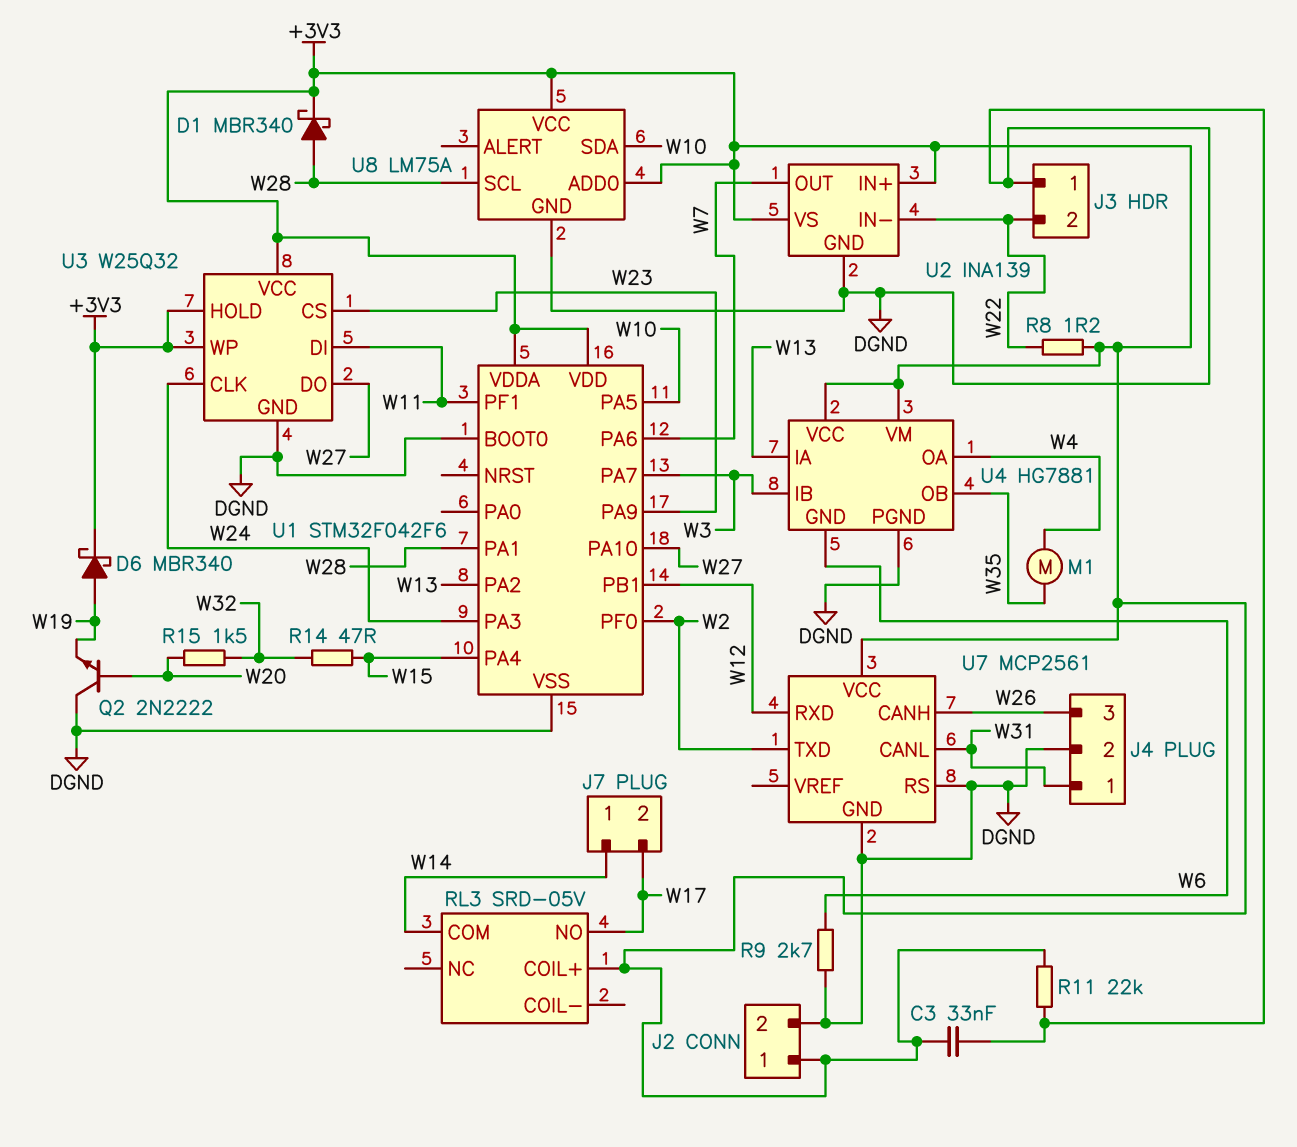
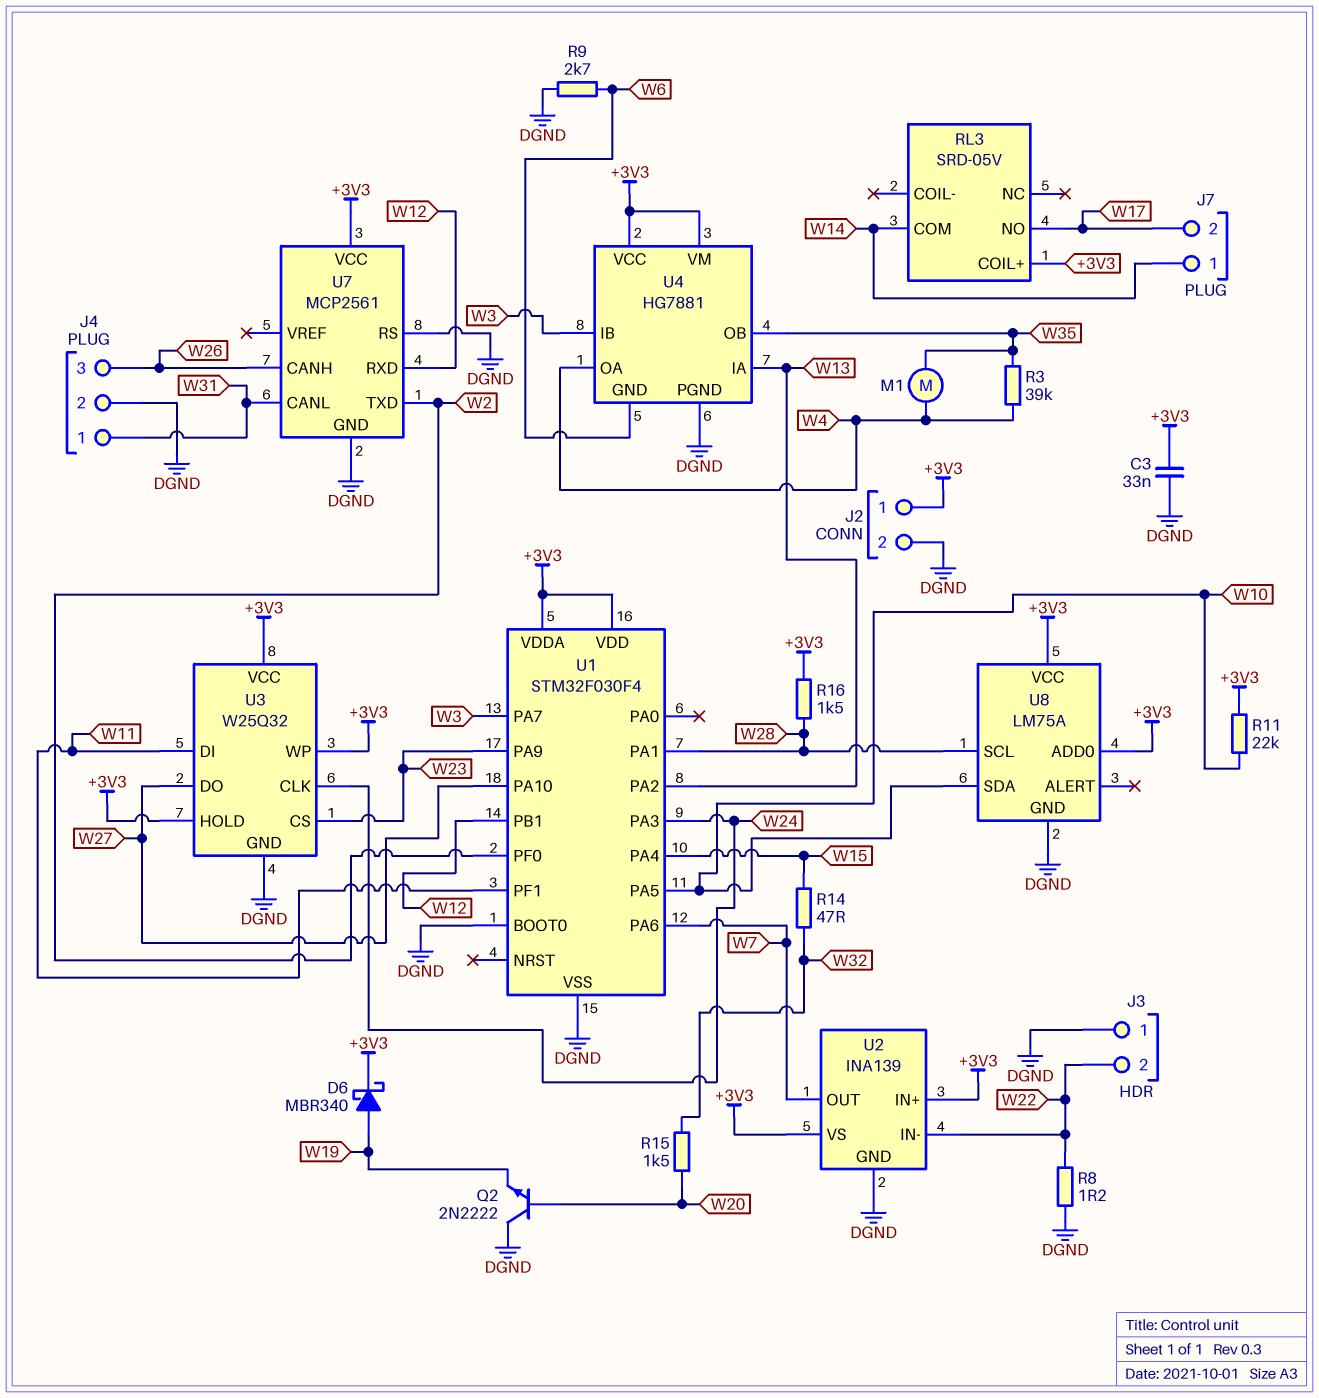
D1: schottky MBR340 (A W28, K +3V3) -> none
R3: none -> 39k (W4, W35)
R8: 1.2 (+3V3, W22) -> 1.2 (DGND, W22)
R11: 22k (+3V3, DGND) -> 22k (+3V3, W10)
R16: none -> 1.5k (+3V3, W28)
U1: STM32F042F6 -> STM32F030F4

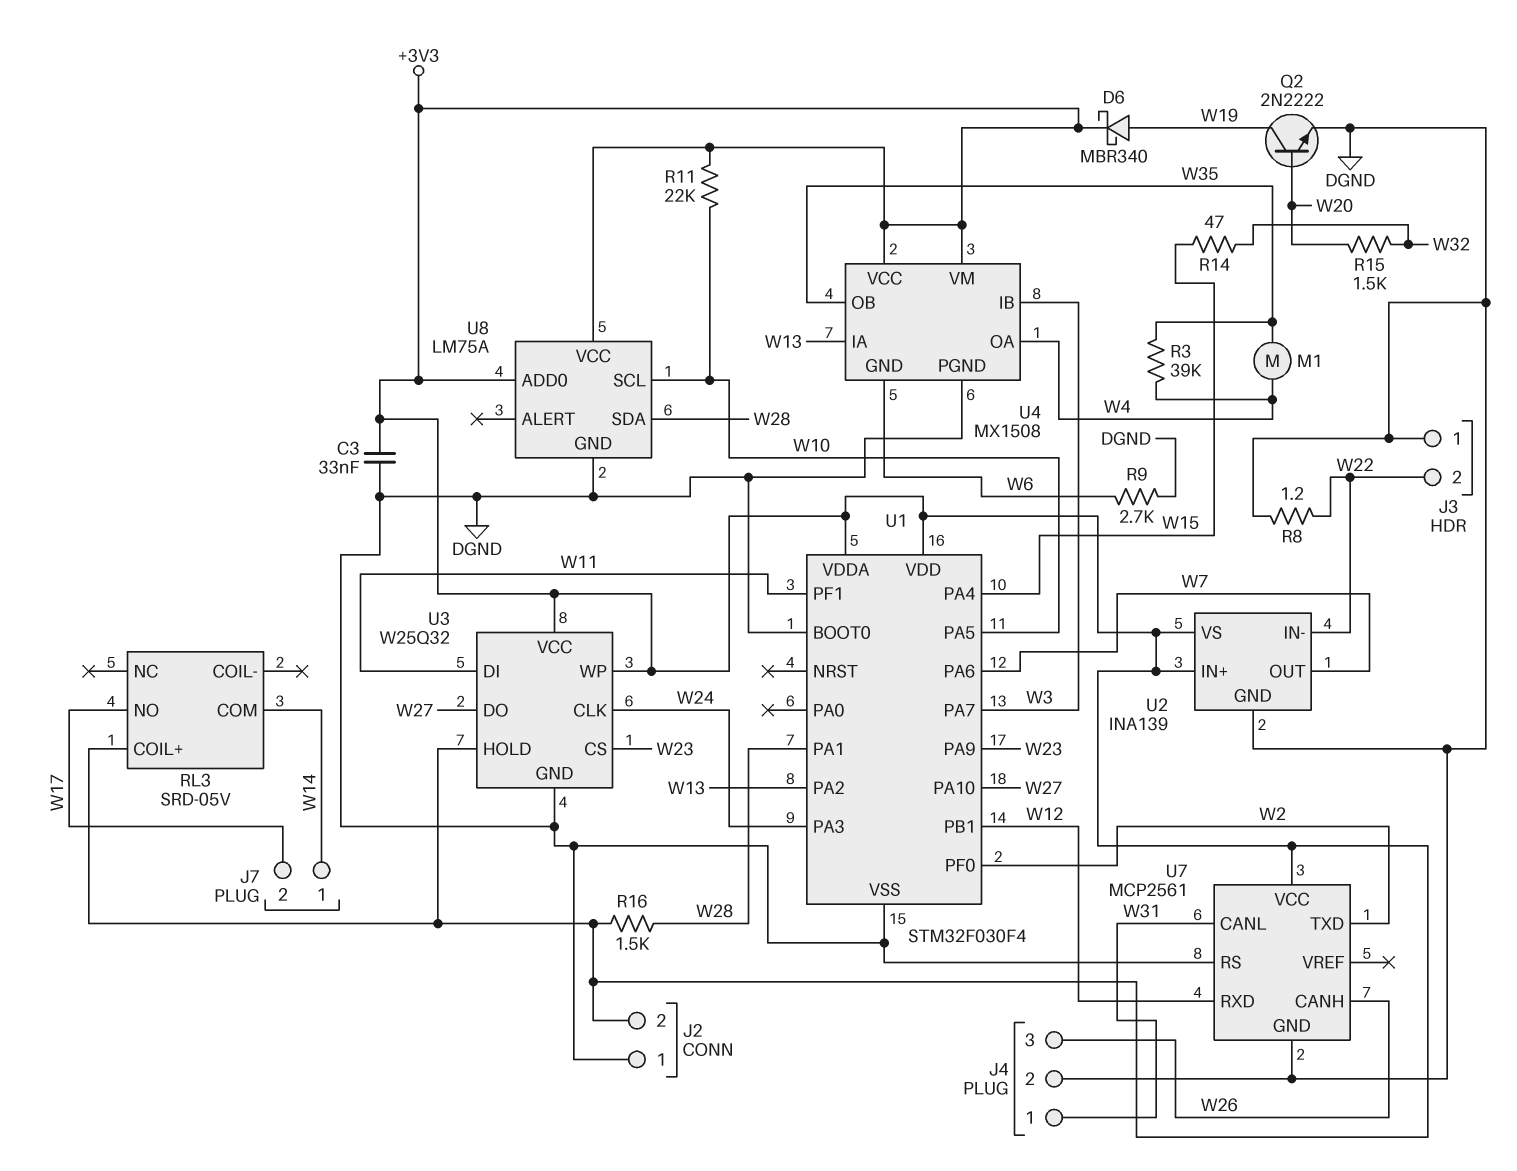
J2 pin 1: +3V3 -> DGND
J2 pin 2: DGND -> +3V3
Q2: NPN 2N2222 (B W20, C DGND, E W19) -> NPN 2N2222 (B W20, C W19, E DGND)
U4: HG7881 -> MX1508
U8 pin SCL: W28 -> W10
U8 pin SDA: W10 -> W28

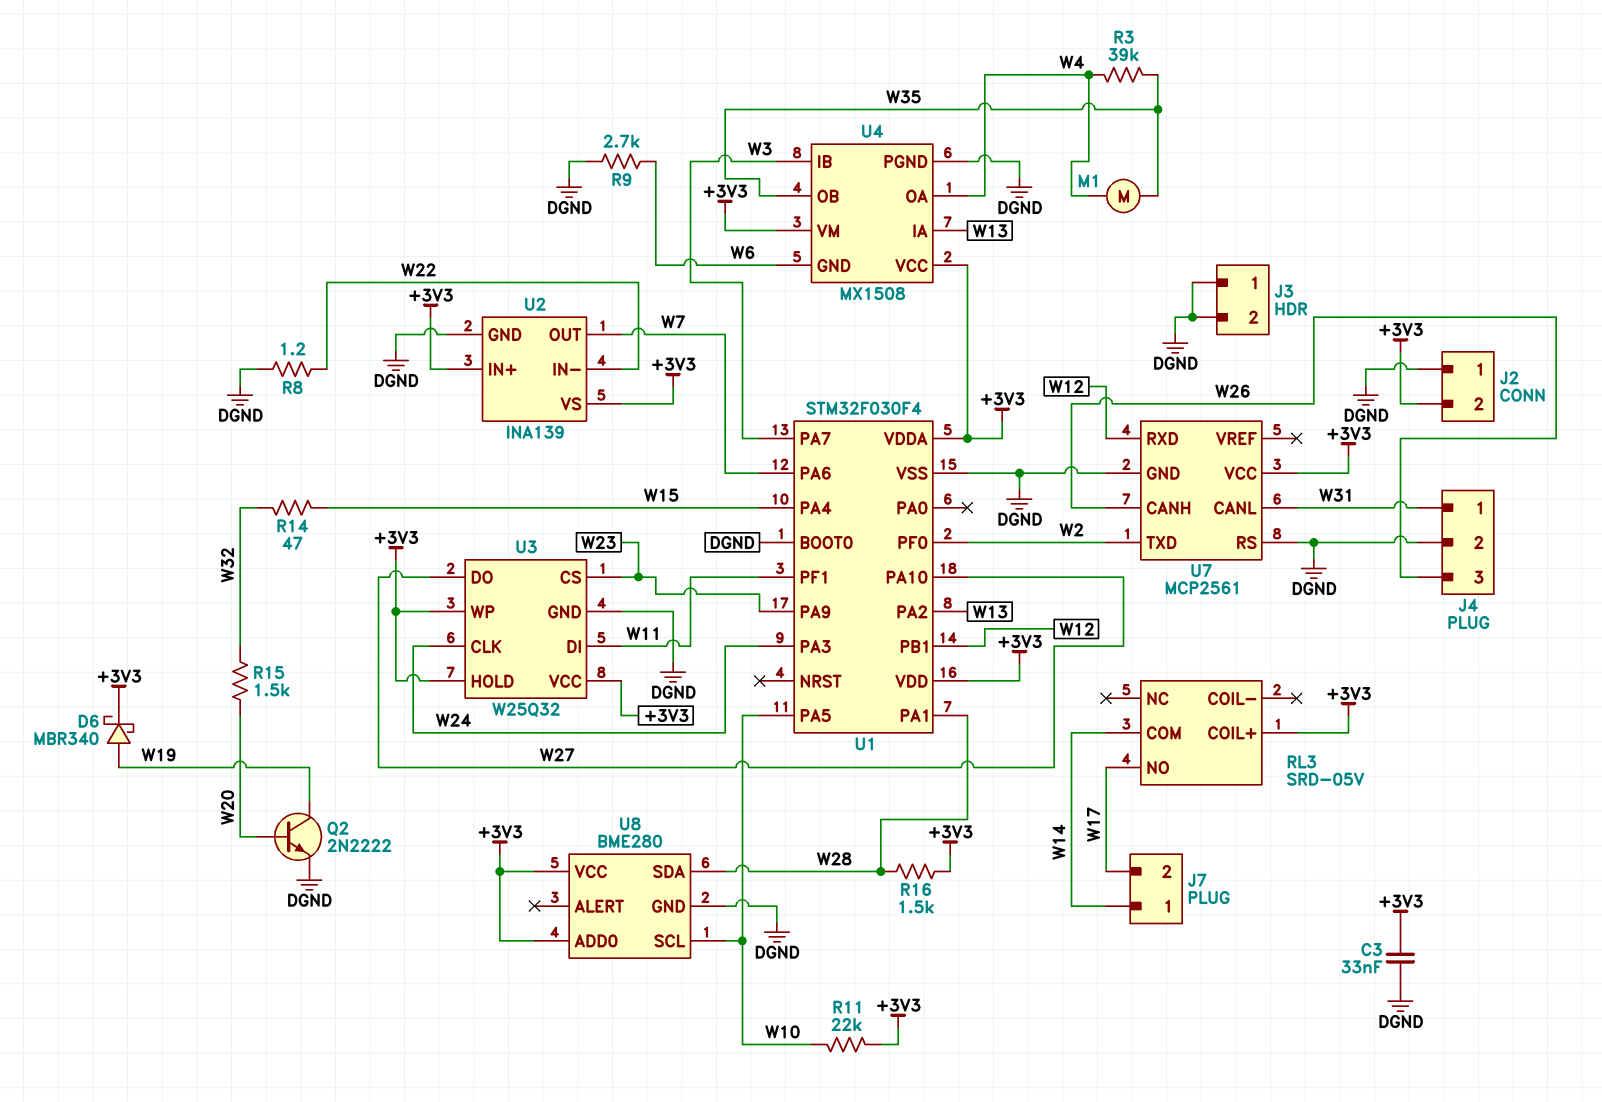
J3 pin 2: W22 -> DGND
U8: LM75A -> BME280

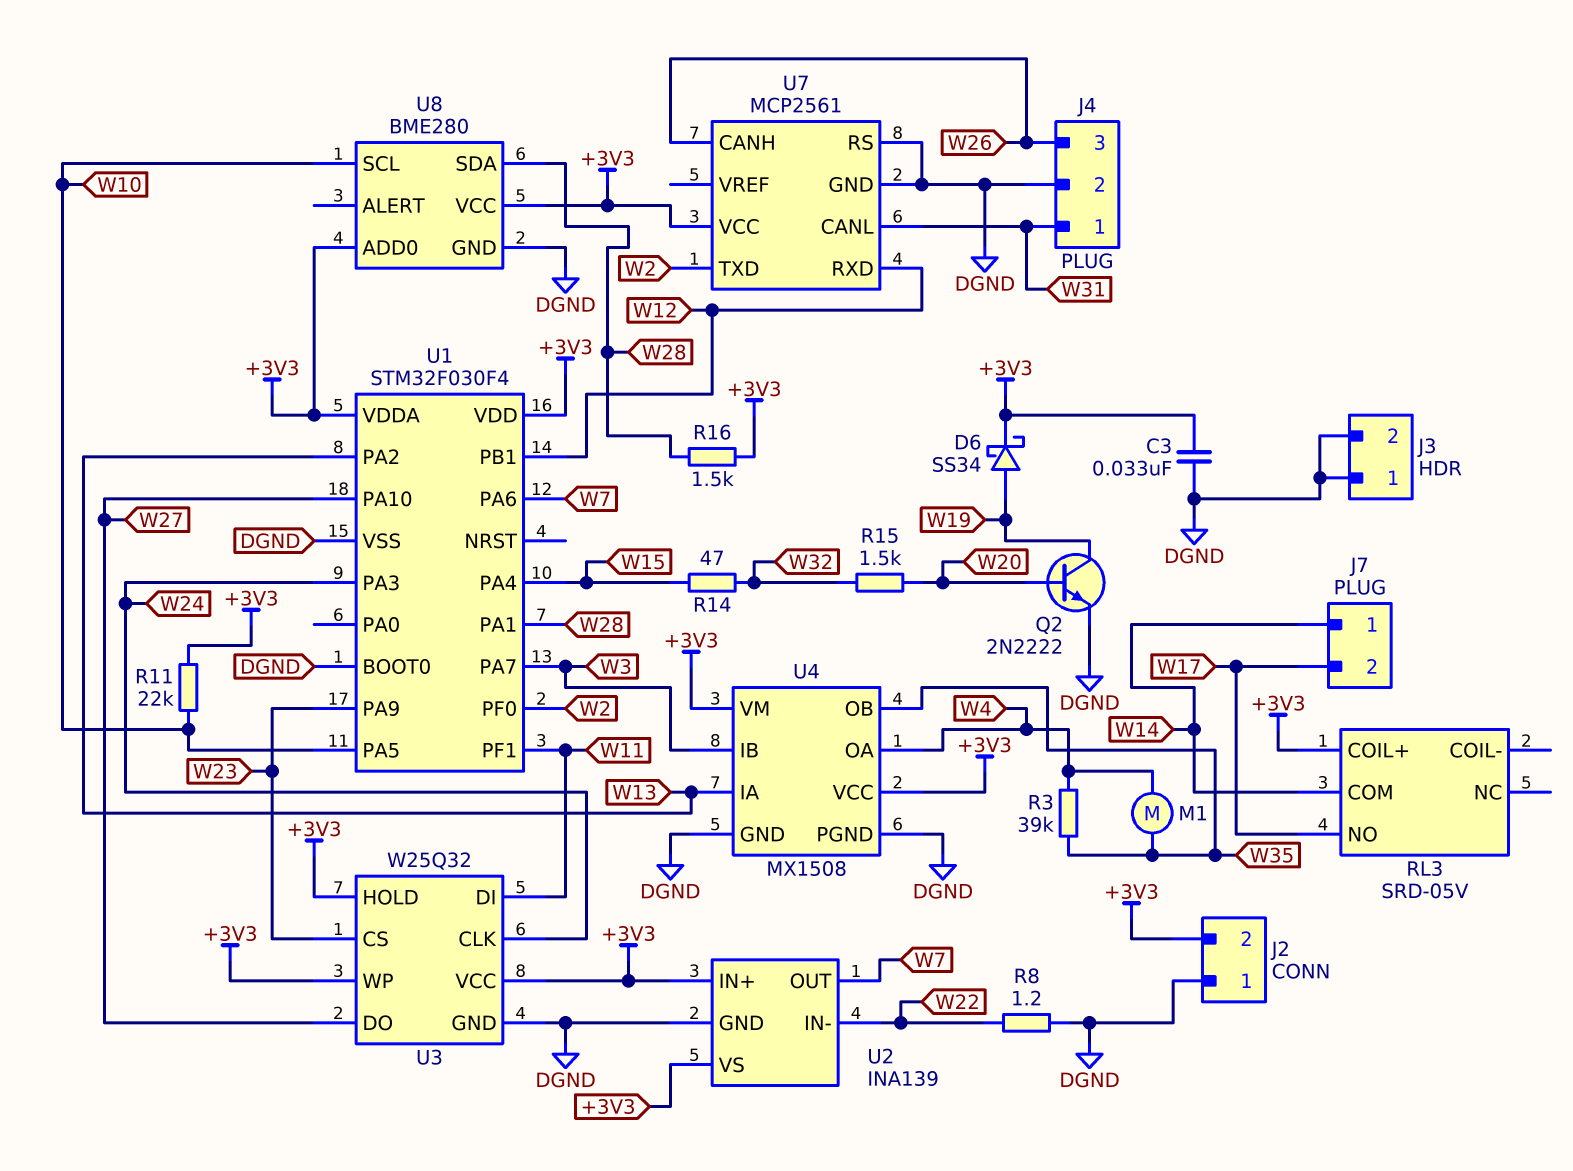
D6: schottky MBR340 (A W19, K +3V3) -> schottky SS34 (A W19, K +3V3)
R9: 2.7k (DGND, W6) -> none
U4 pin GND: W6 -> DGND

